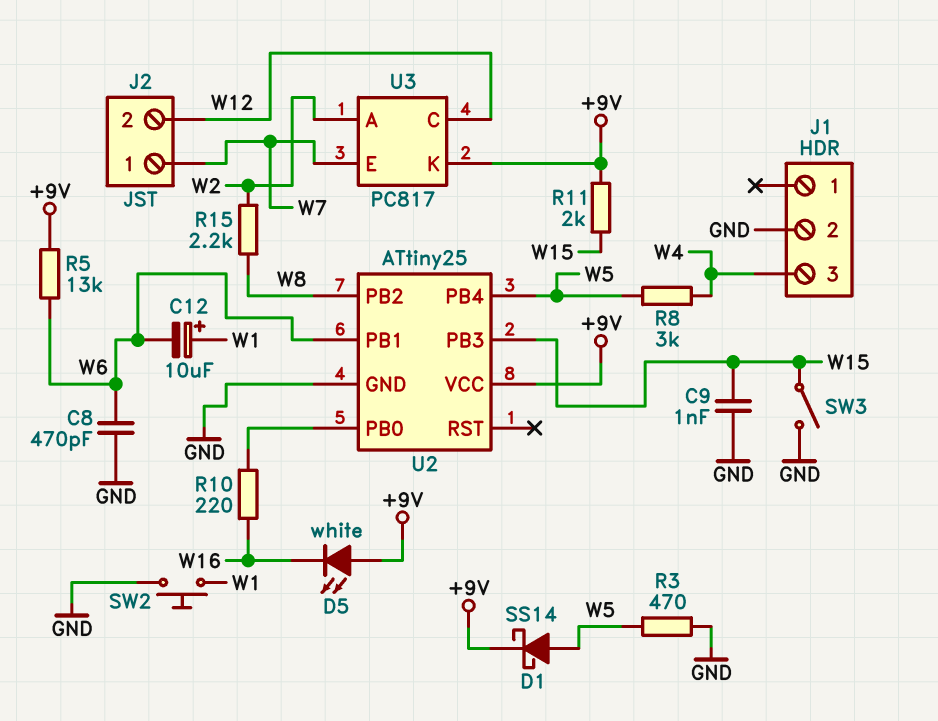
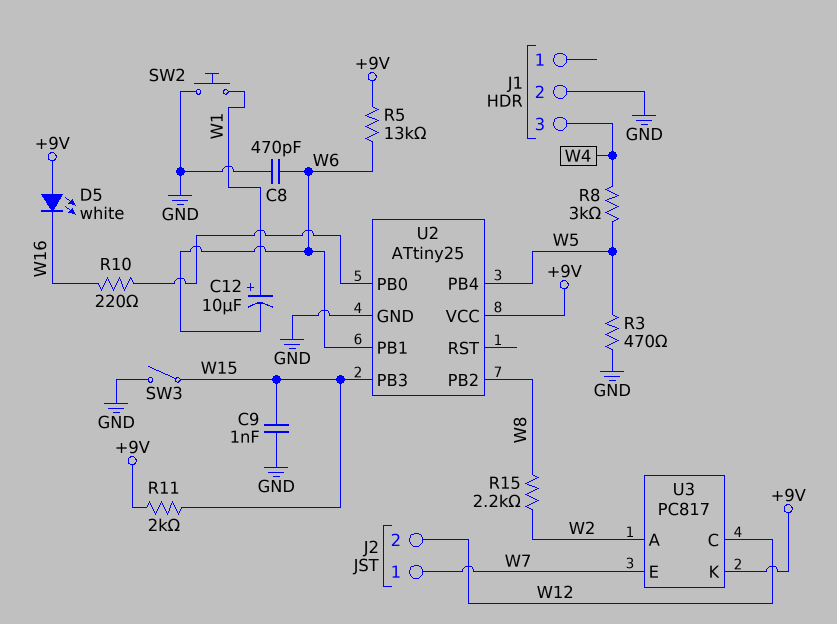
D1: schottky SS14 (A W5, K +9V) -> none

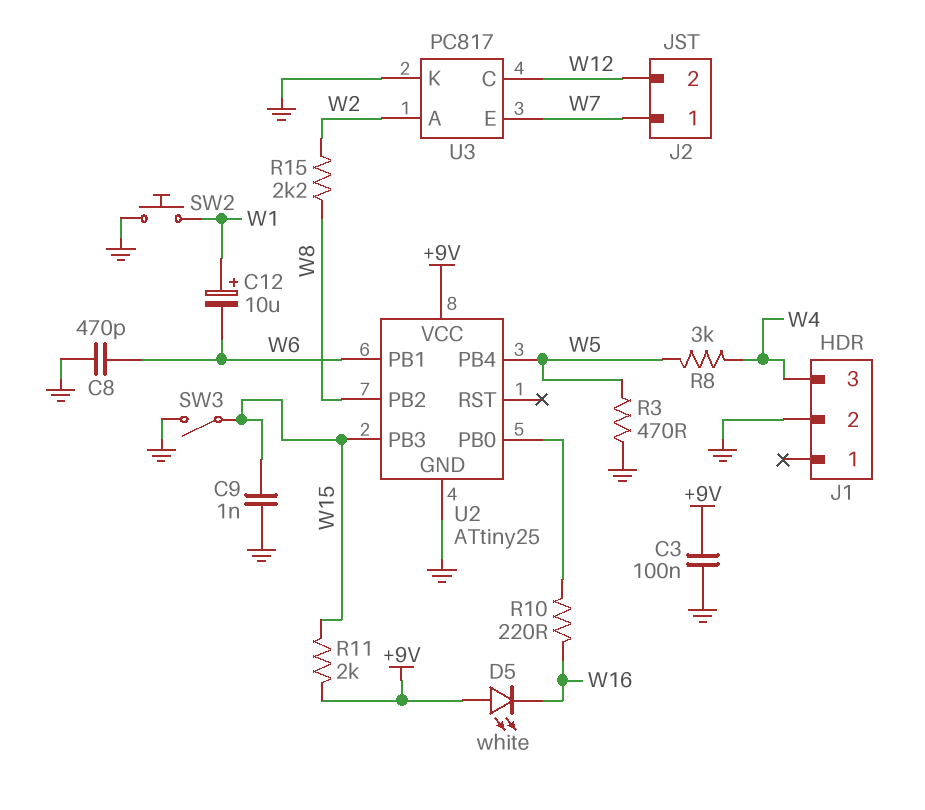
C3: none -> 100nF (+9V, GND)
R5: 13k (+9V, W6) -> none
U3 pin K: +9V -> GND

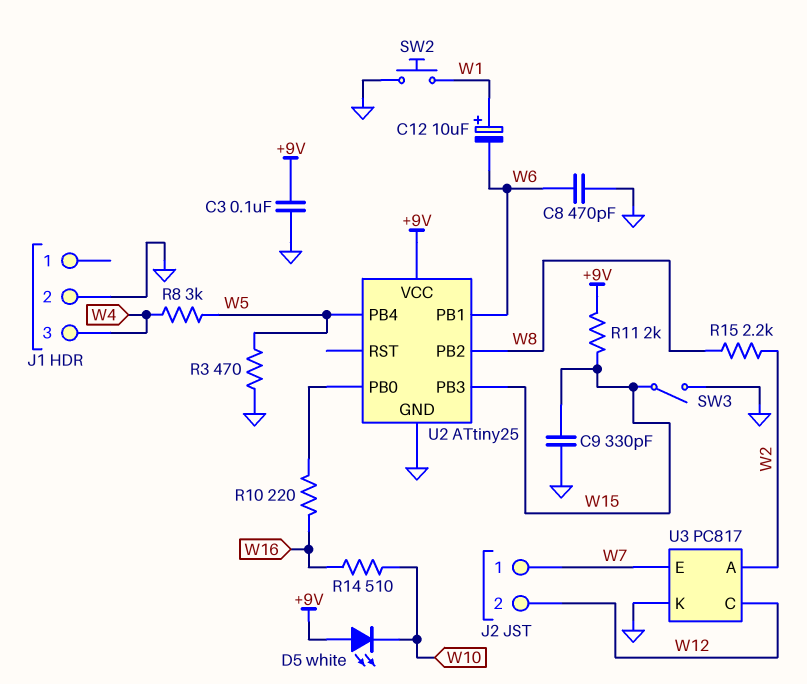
C9: 1nF (GND, W15) -> 330pF (GND, W15)
D5: LED white (A +9V, K W16) -> LED white (A +9V, K W10)
R14: none -> 510 (W10, W16)

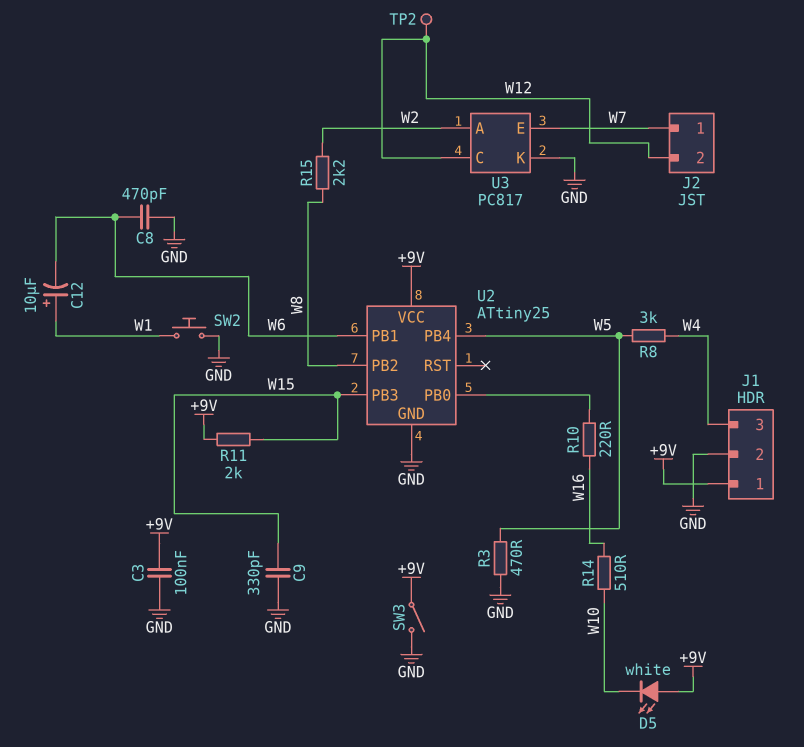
J1 pin 1: none -> +9V
SW3: switch (GND, W15) -> switch (+9V, GND)
TP2: none -> test point (W12)

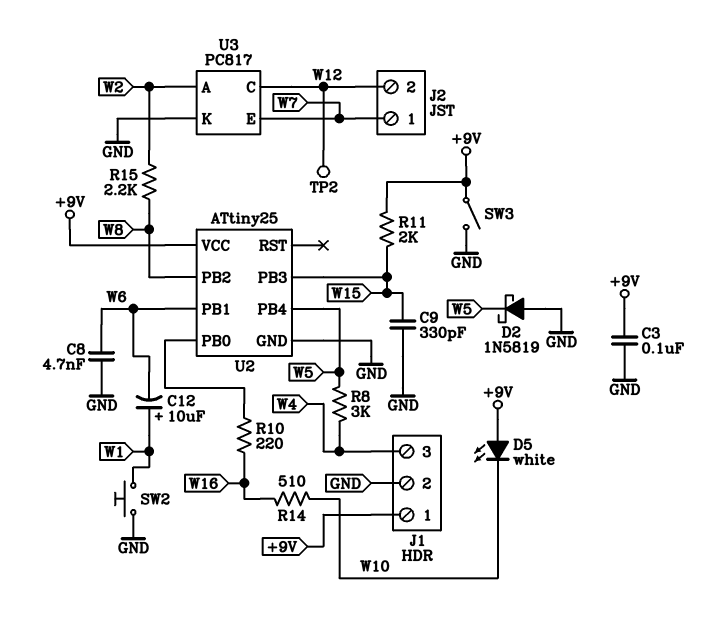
C8: 470pF (GND, W6) -> 4.7nF (GND, W6)
D2: none -> schottky 1N5819 (A GND, K W5)
R3: 470 (GND, W5) -> none

